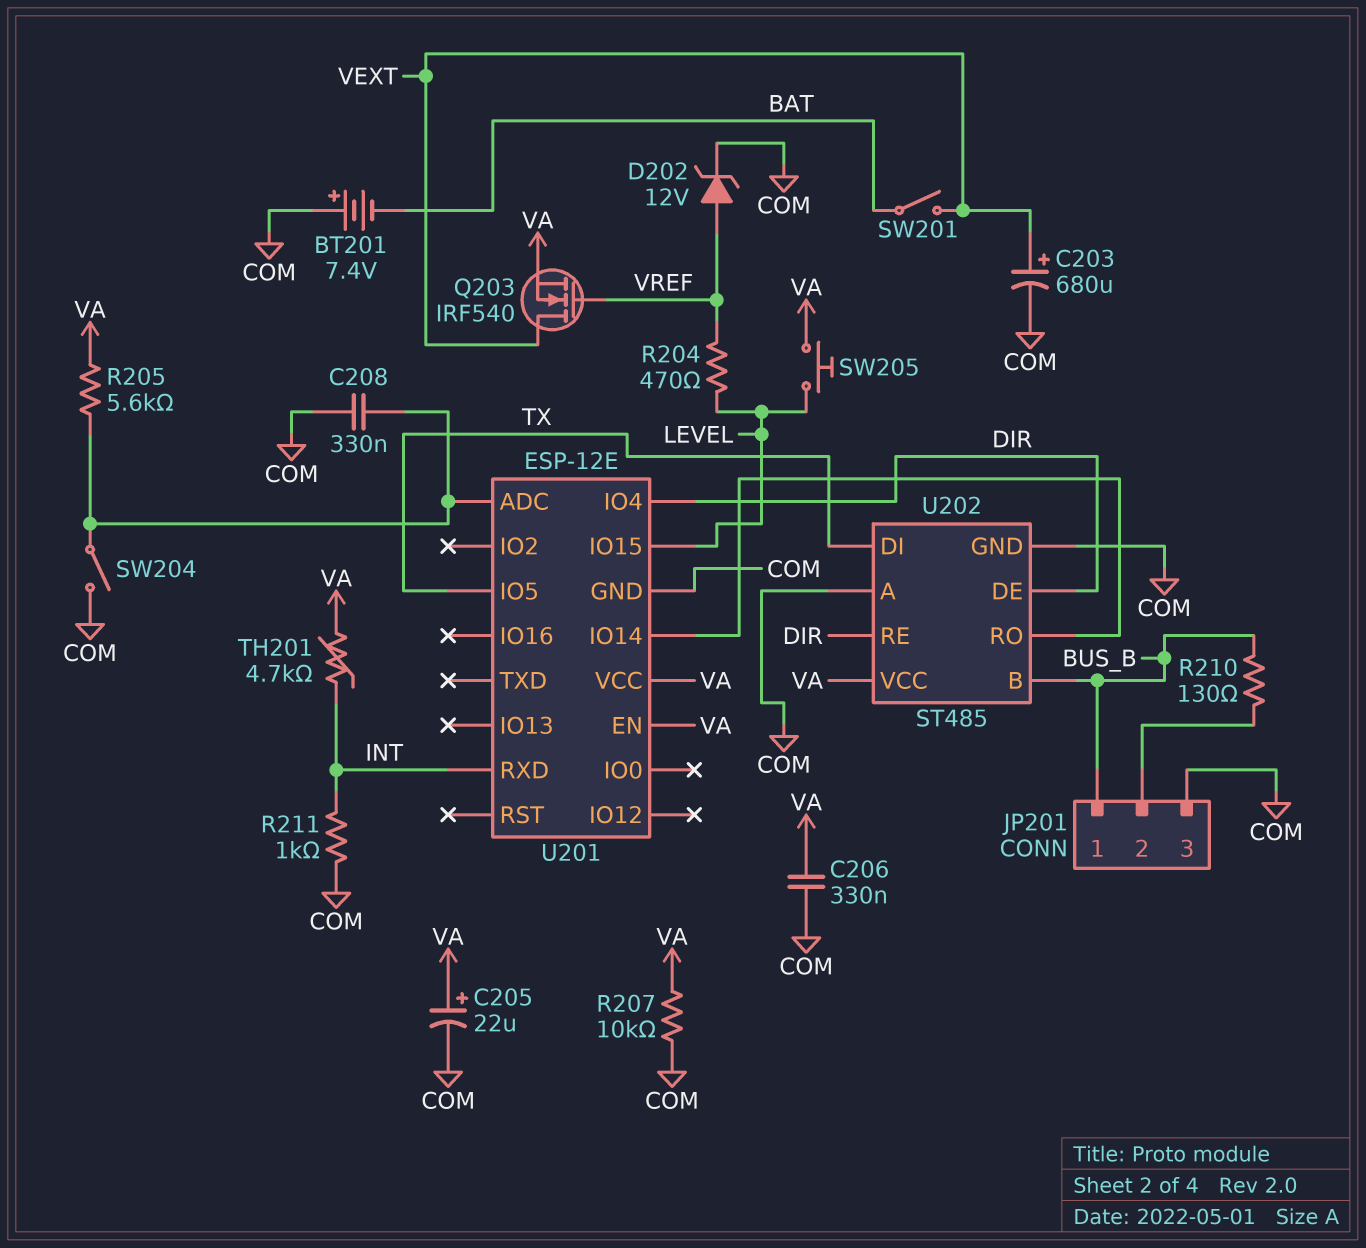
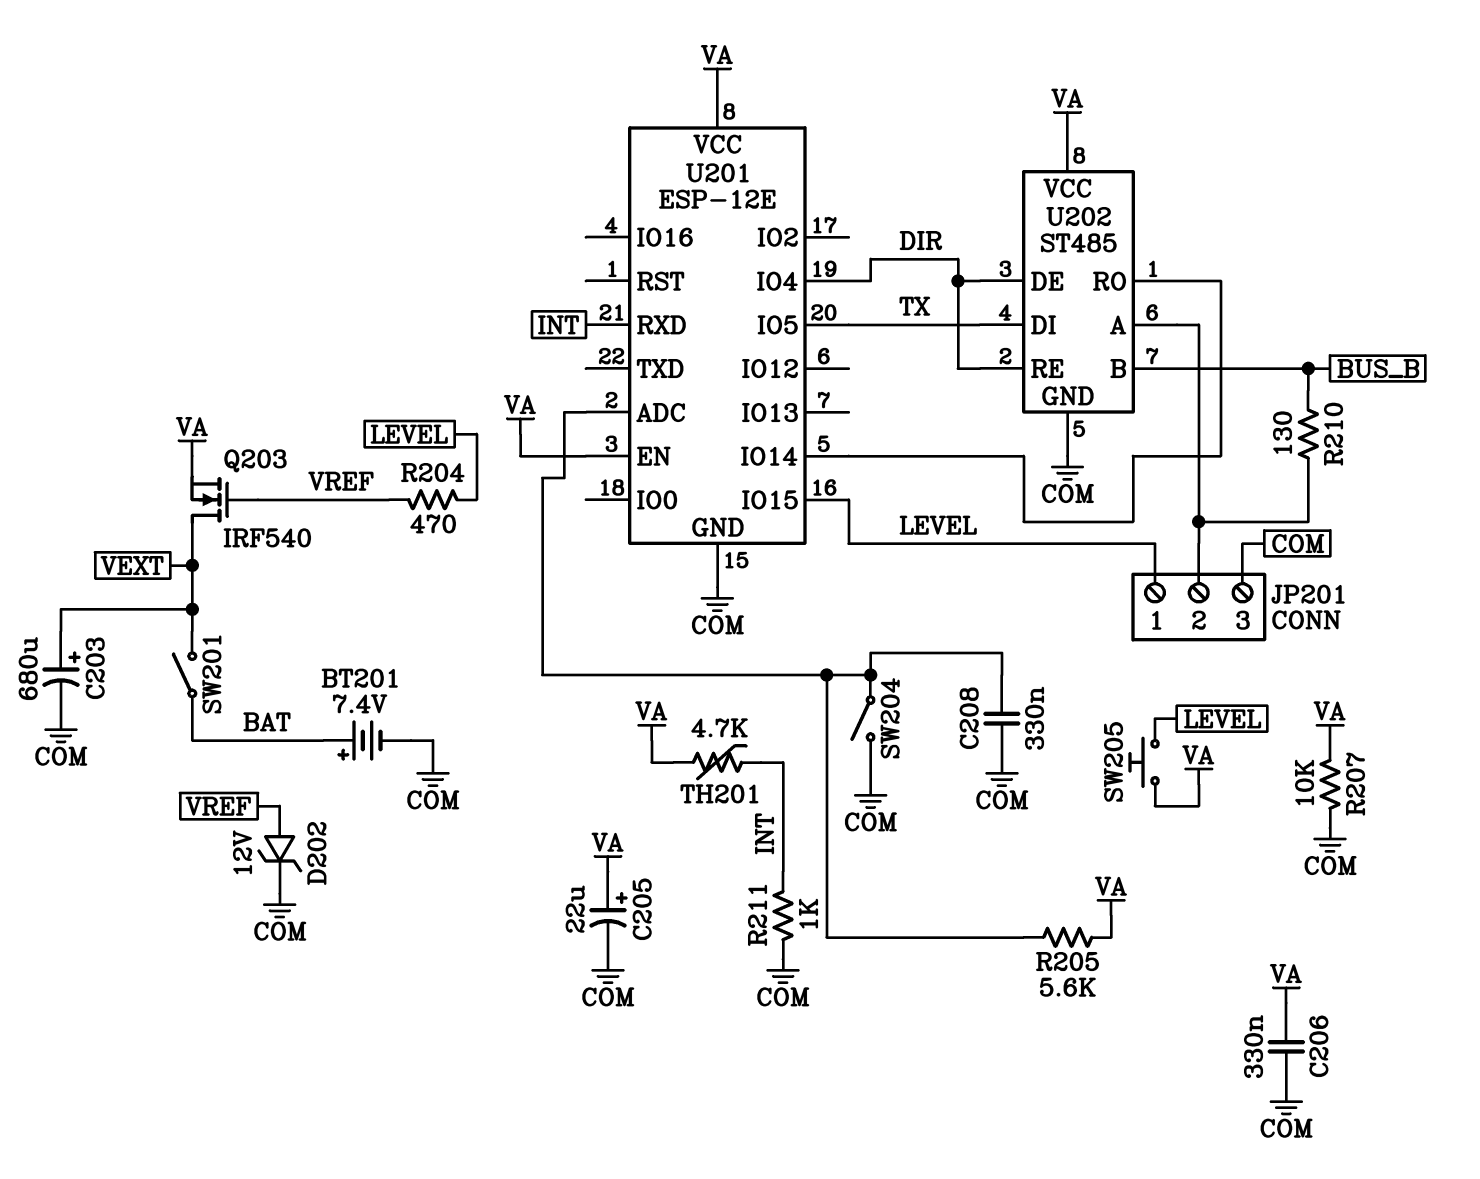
BT201: 7.4V (plus COM, minus BAT) -> 7.4V (plus BAT, minus COM)
JP201 pin 1: BUS_B -> LEVEL
U202 pin A: COM -> JP201/2

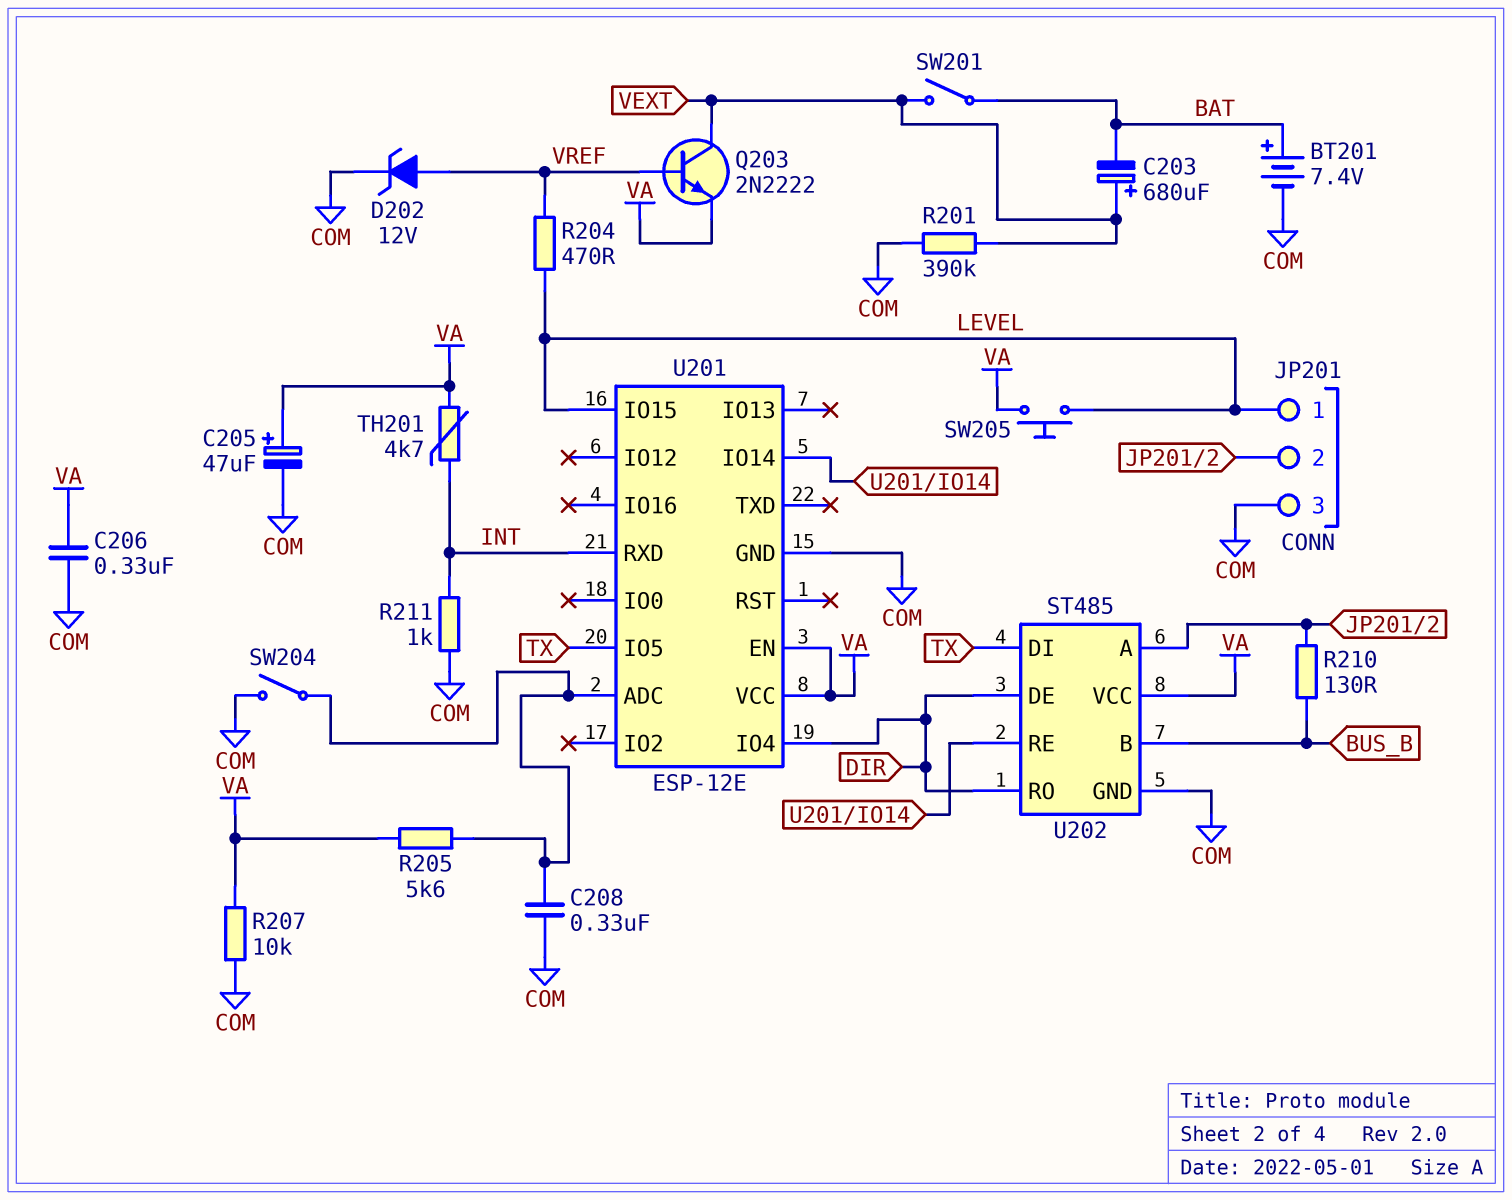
C203: 680uF (plus VEXT, minus COM) -> 680uF (plus VEXT, minus BAT)
C205: 22uF (plus VA, minus COM) -> 47uF (plus VA, minus COM)
Q203: NMOS IRF540 (G VREF, D VEXT, S VA) -> NPN 2N2222 (B VREF, C VEXT, E VA)
R201: none -> 390k (COM, VEXT)
U202 pin RE: DIR -> U201/IO14
U202 pin RO: U201/IO14 -> DIR

